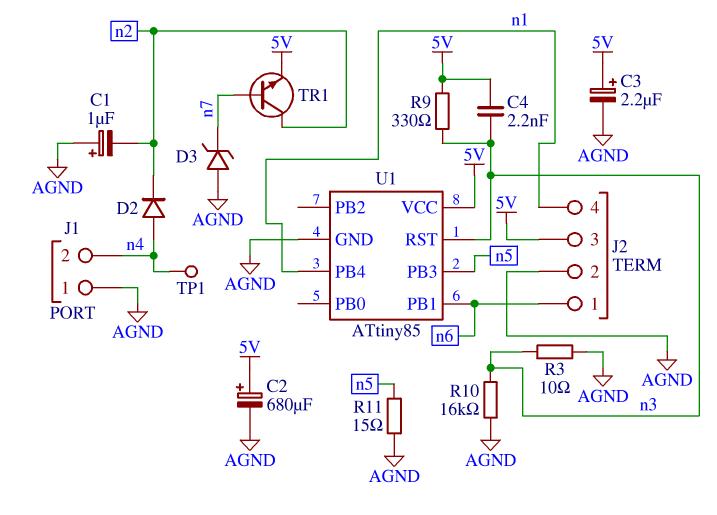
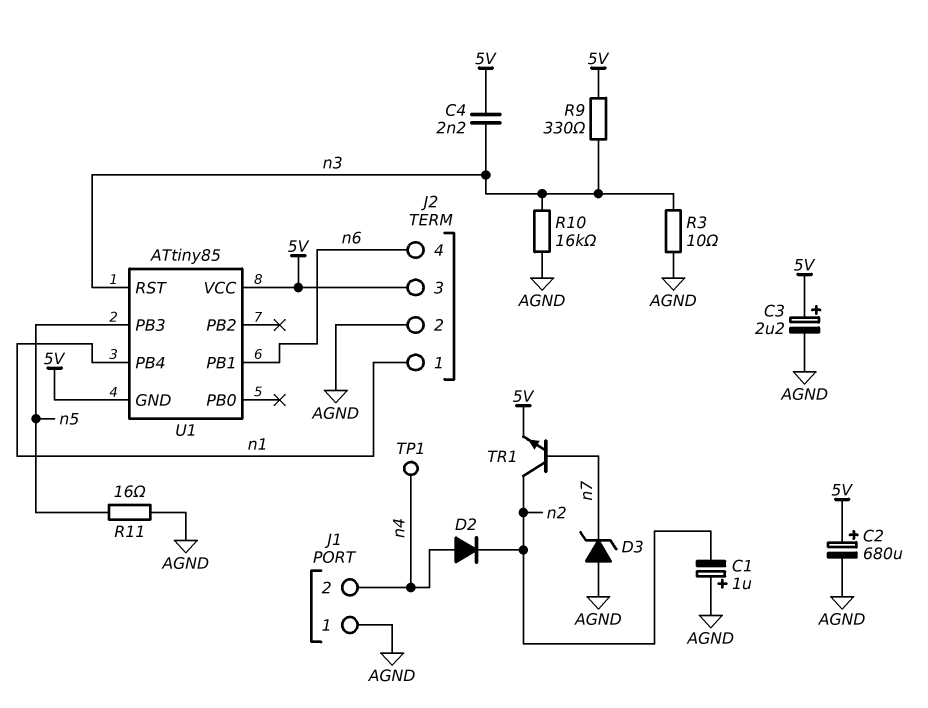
J2 pin 1: n6 -> n1
J2 pin 4: n1 -> n6
R11: 15 (AGND, n5) -> 16 (AGND, n5)
U1 pin GND: AGND -> 5V

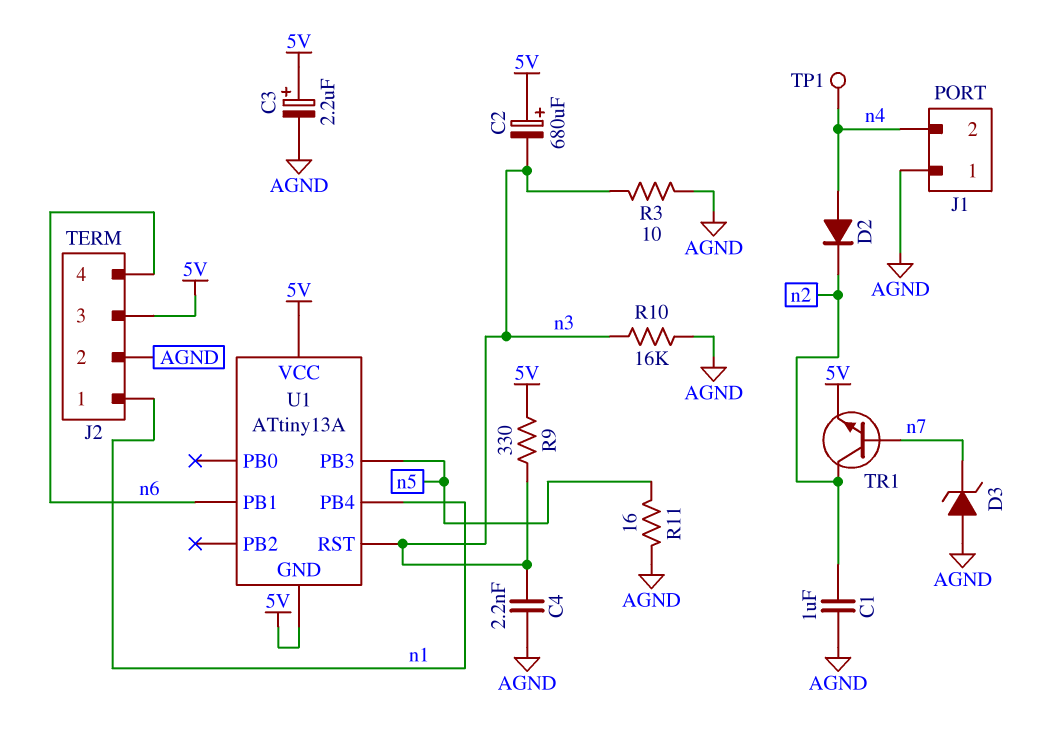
C1: 1uF (plus AGND, minus n2) -> 1uF (AGND, n2)
C2: 680uF (plus 5V, minus AGND) -> 680uF (plus 5V, minus n3)
C4: 2.2nF (5V, n3) -> 2.2nF (AGND, n3)
U1: ATtiny85 -> ATtiny13A

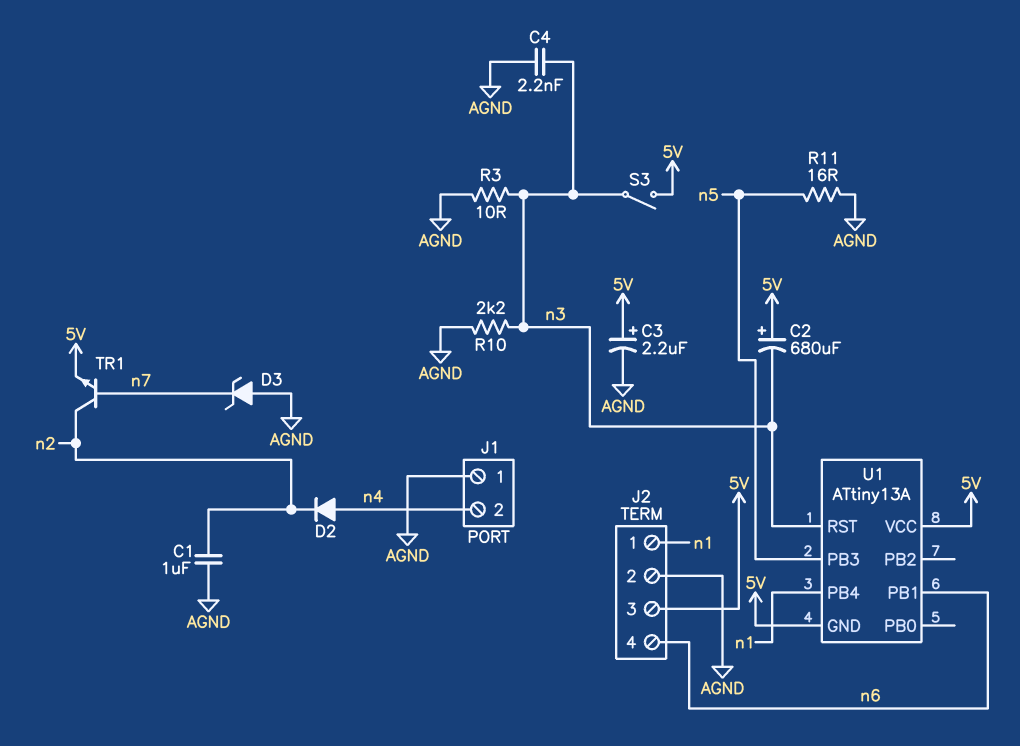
R9: 330 (5V, n3) -> none
R10: 16k (AGND, n3) -> 2.2k (AGND, n3)
S3: none -> switch (5V, n3)
TP1: test point (n4) -> none

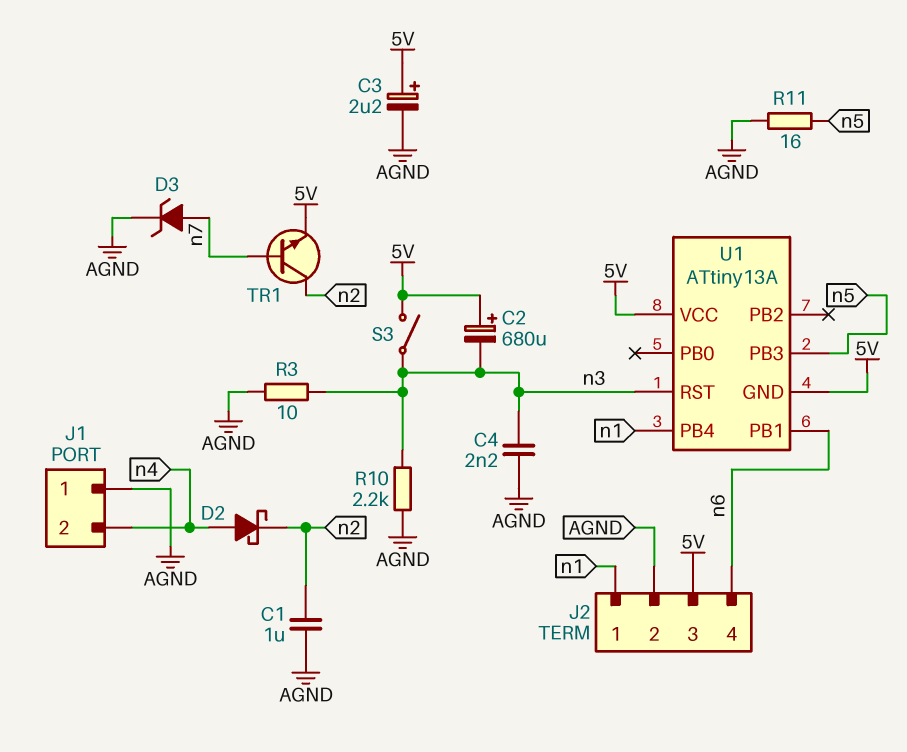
D2: diode (A n4, K n2) -> schottky (A n4, K n2)
D3: zener (A AGND, K n7) -> zener (A n7, K AGND)

